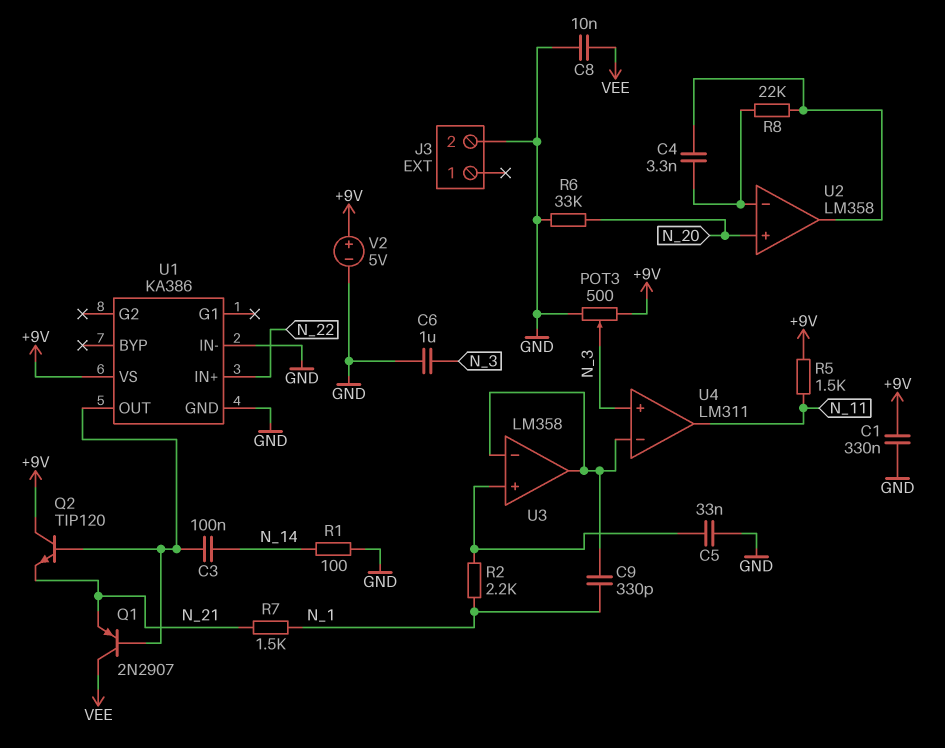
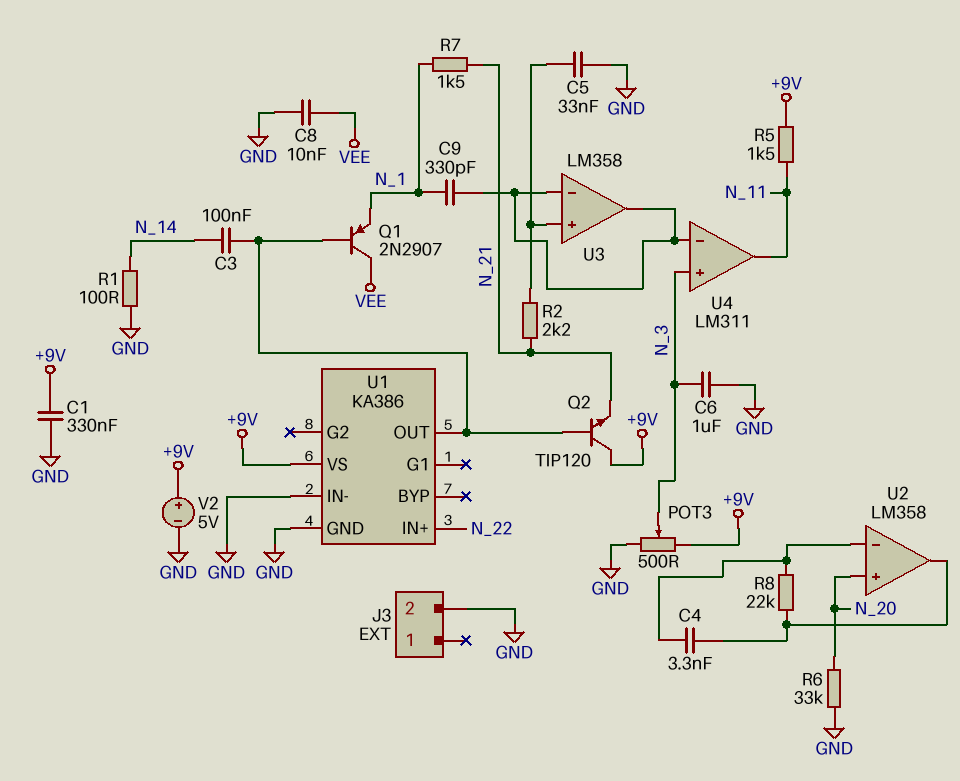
Q1: PNP 2N2907 (B U1/OUT, C VEE, E N_21) -> PNP 2N2907 (B U1/OUT, C VEE, E N_1)
R2: 2.2k (N_1, U3/in+) -> 2.2k (N_21, U3/in+)

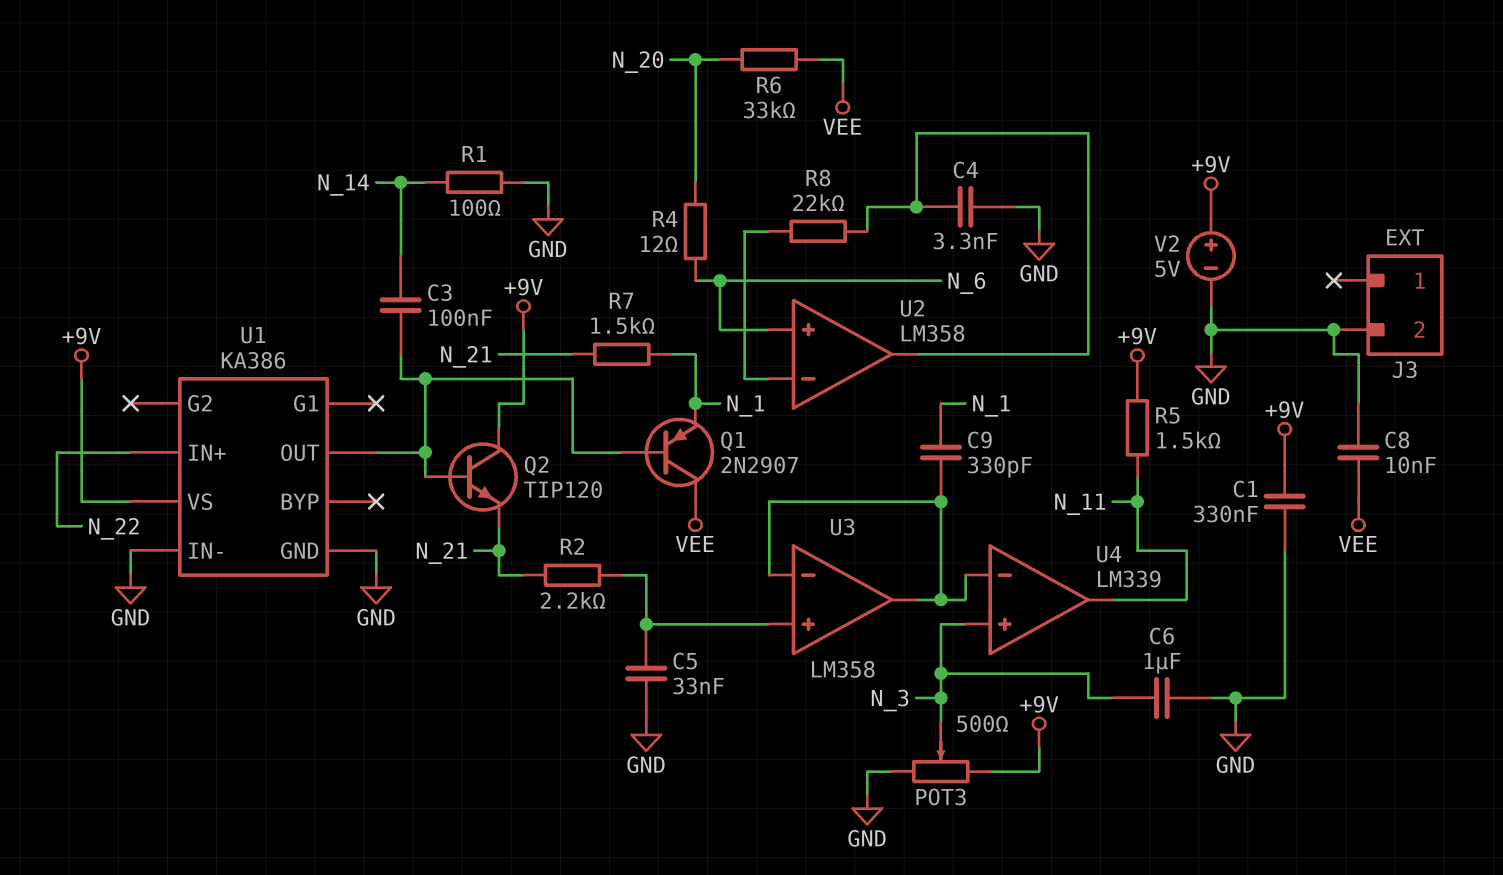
C4: 3.3nF (U2/in-, U2/out) -> 3.3nF (GND, U2/out)
R4: none -> 12 (N_6, N_20)
R6: 33k (GND, N_20) -> 33k (N_20, VEE)
U2 pin in+: N_20 -> N_6
U4: LM311 -> LM339

